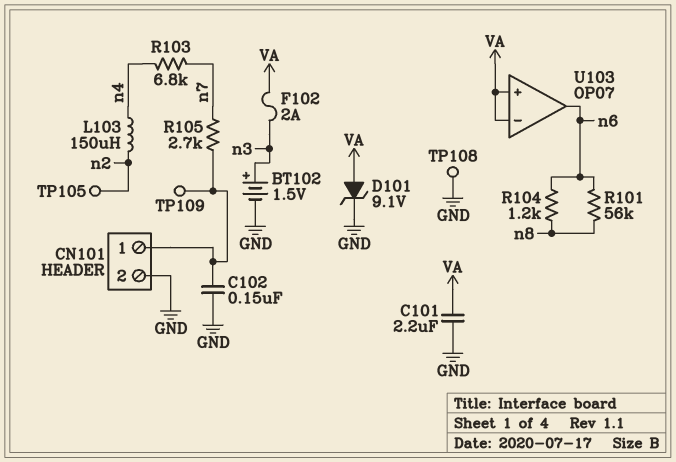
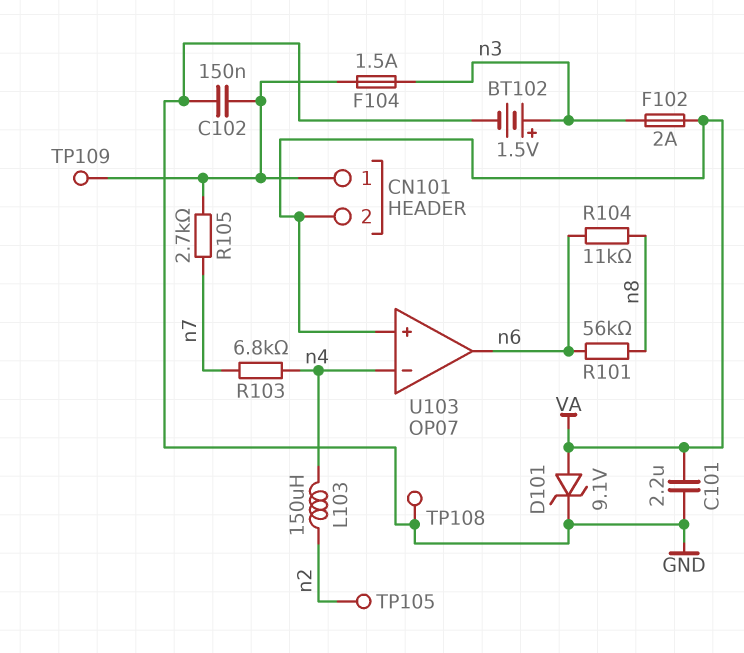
CN101 pin 2: GND -> VA
F104: none -> 1.5A (CN101/1, n3)
R104: 1.2k (n6, n8) -> 11k (n6, n8)
U103 pin in-: VA -> n4

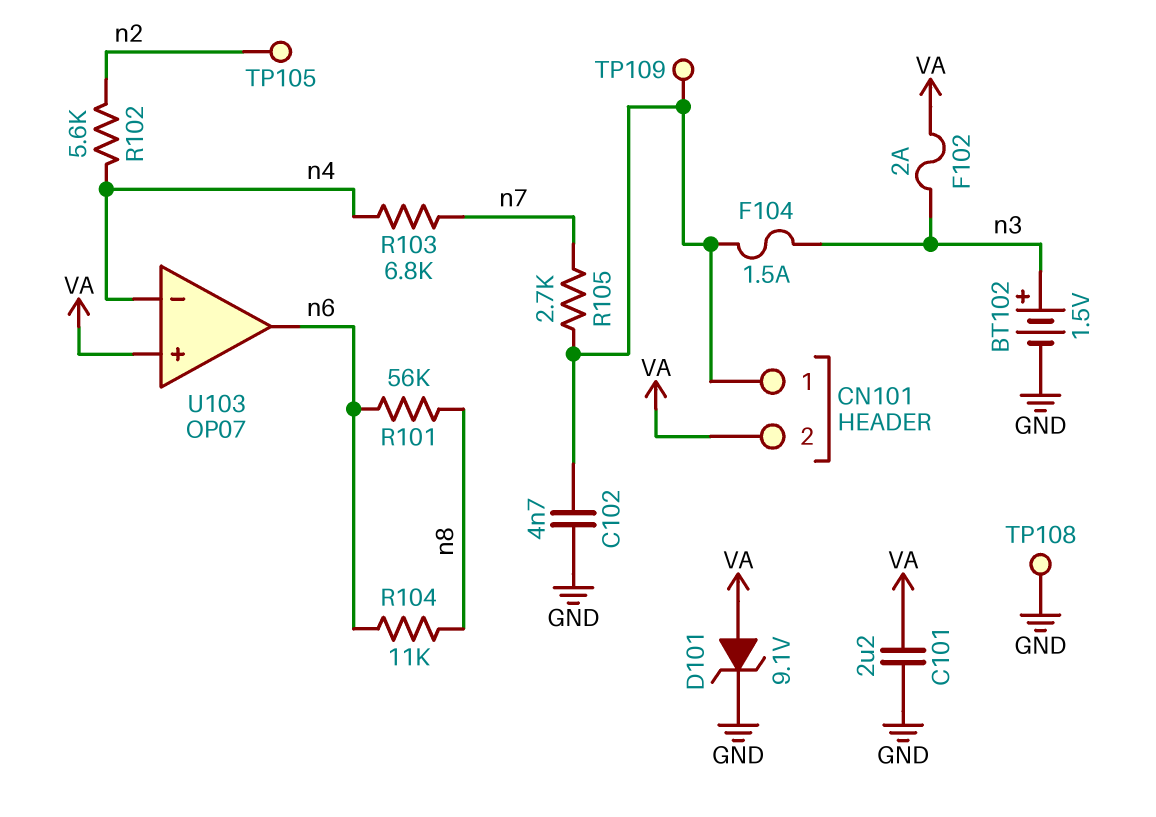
C102: 150nF (CN101/1, GND) -> 4.7nF (CN101/1, GND)
L103: 150uH (n2, n4) -> none
R102: none -> 5.6k (n2, n4)

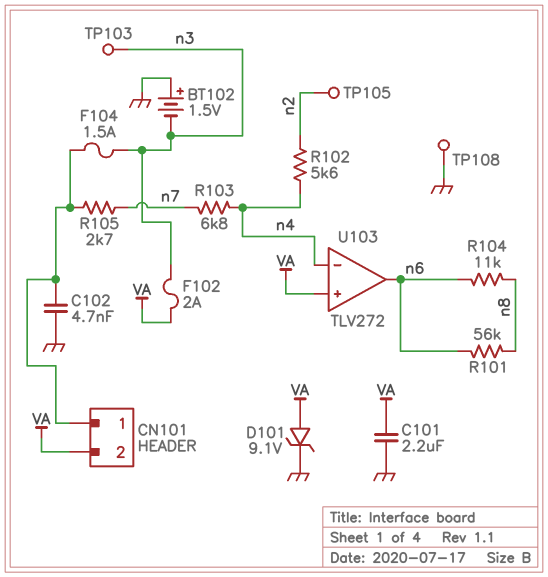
BT102: 1.5V (plus n3, minus GND) -> 1.5V (plus GND, minus n3)
TP103: none -> test point (n3)
TP109: test point (CN101/1) -> none
U103: OP07 -> TLV272

